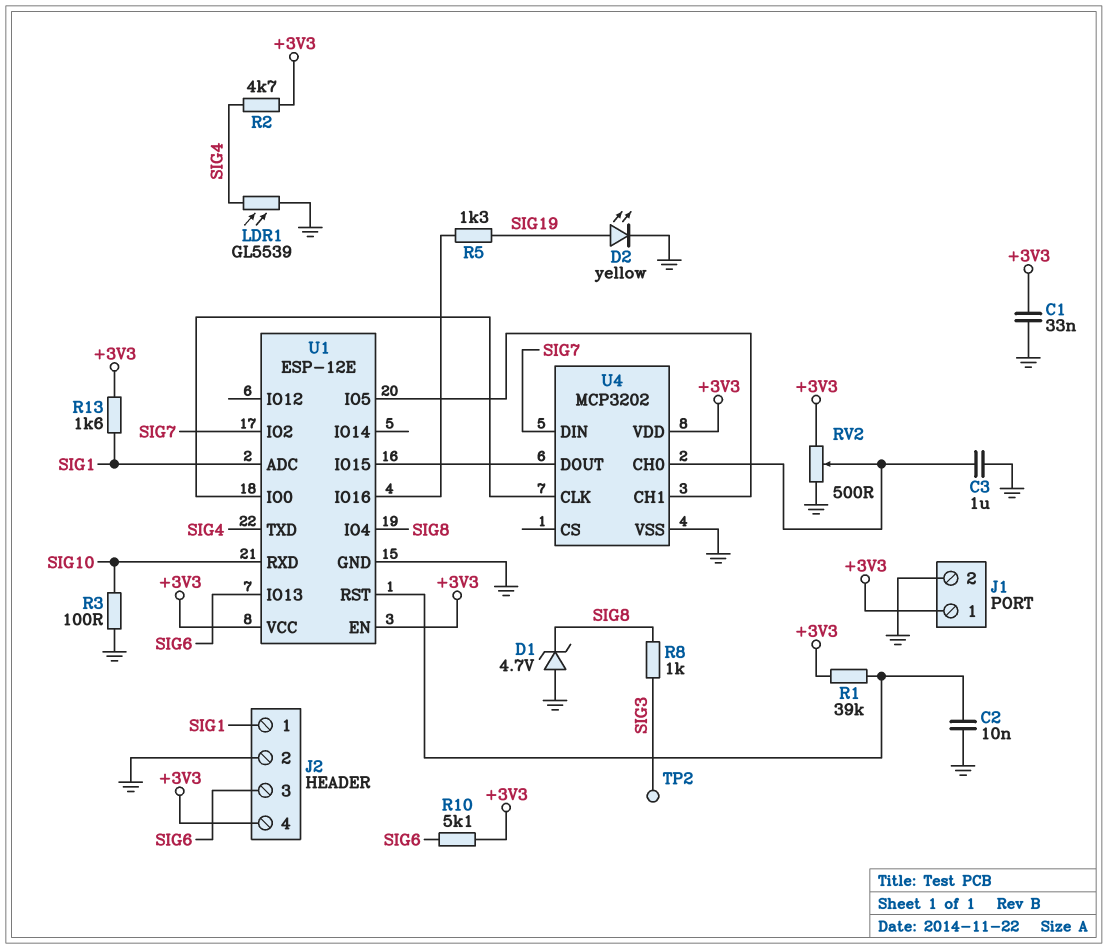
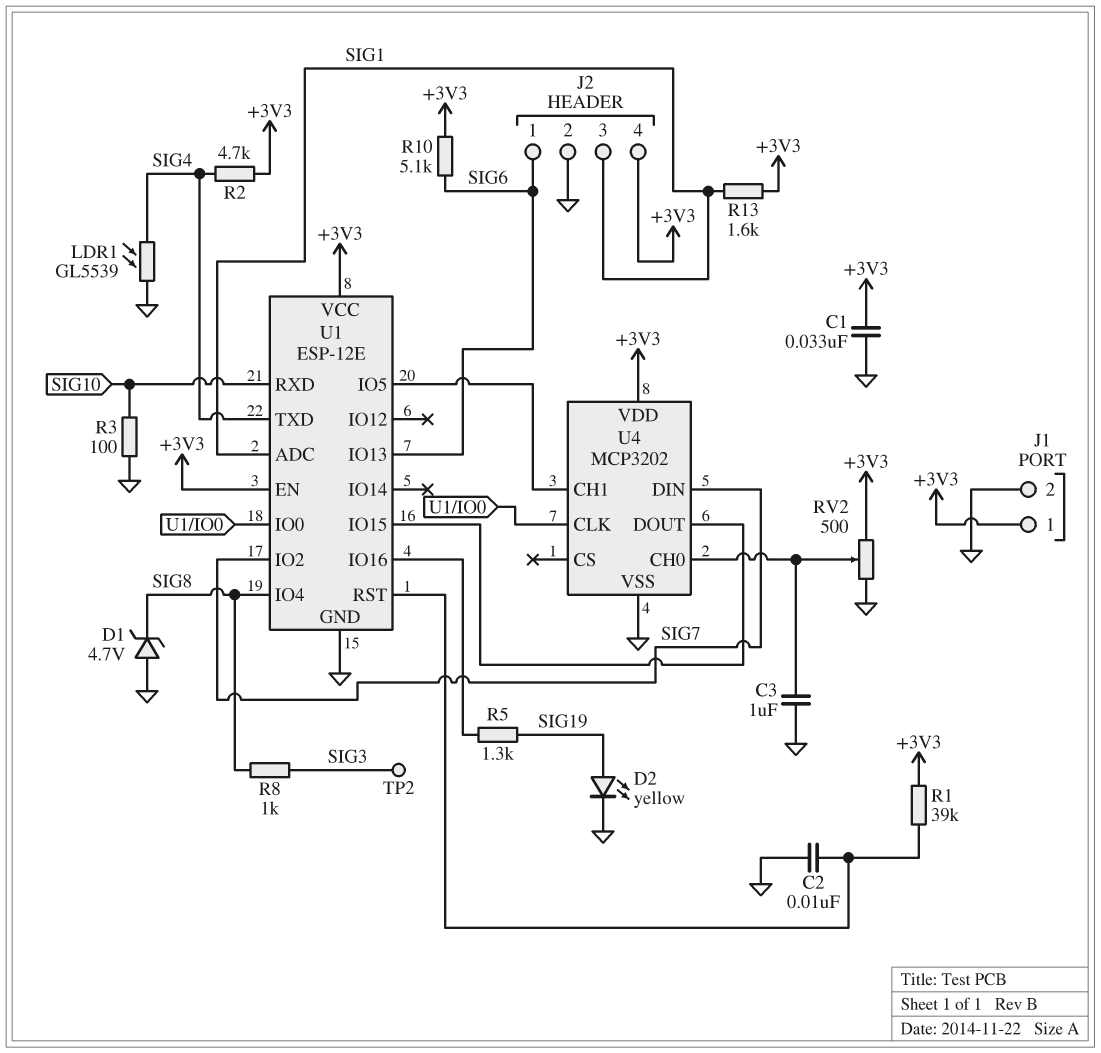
J2 pin 1: SIG1 -> SIG6
J2 pin 3: SIG6 -> SIG1

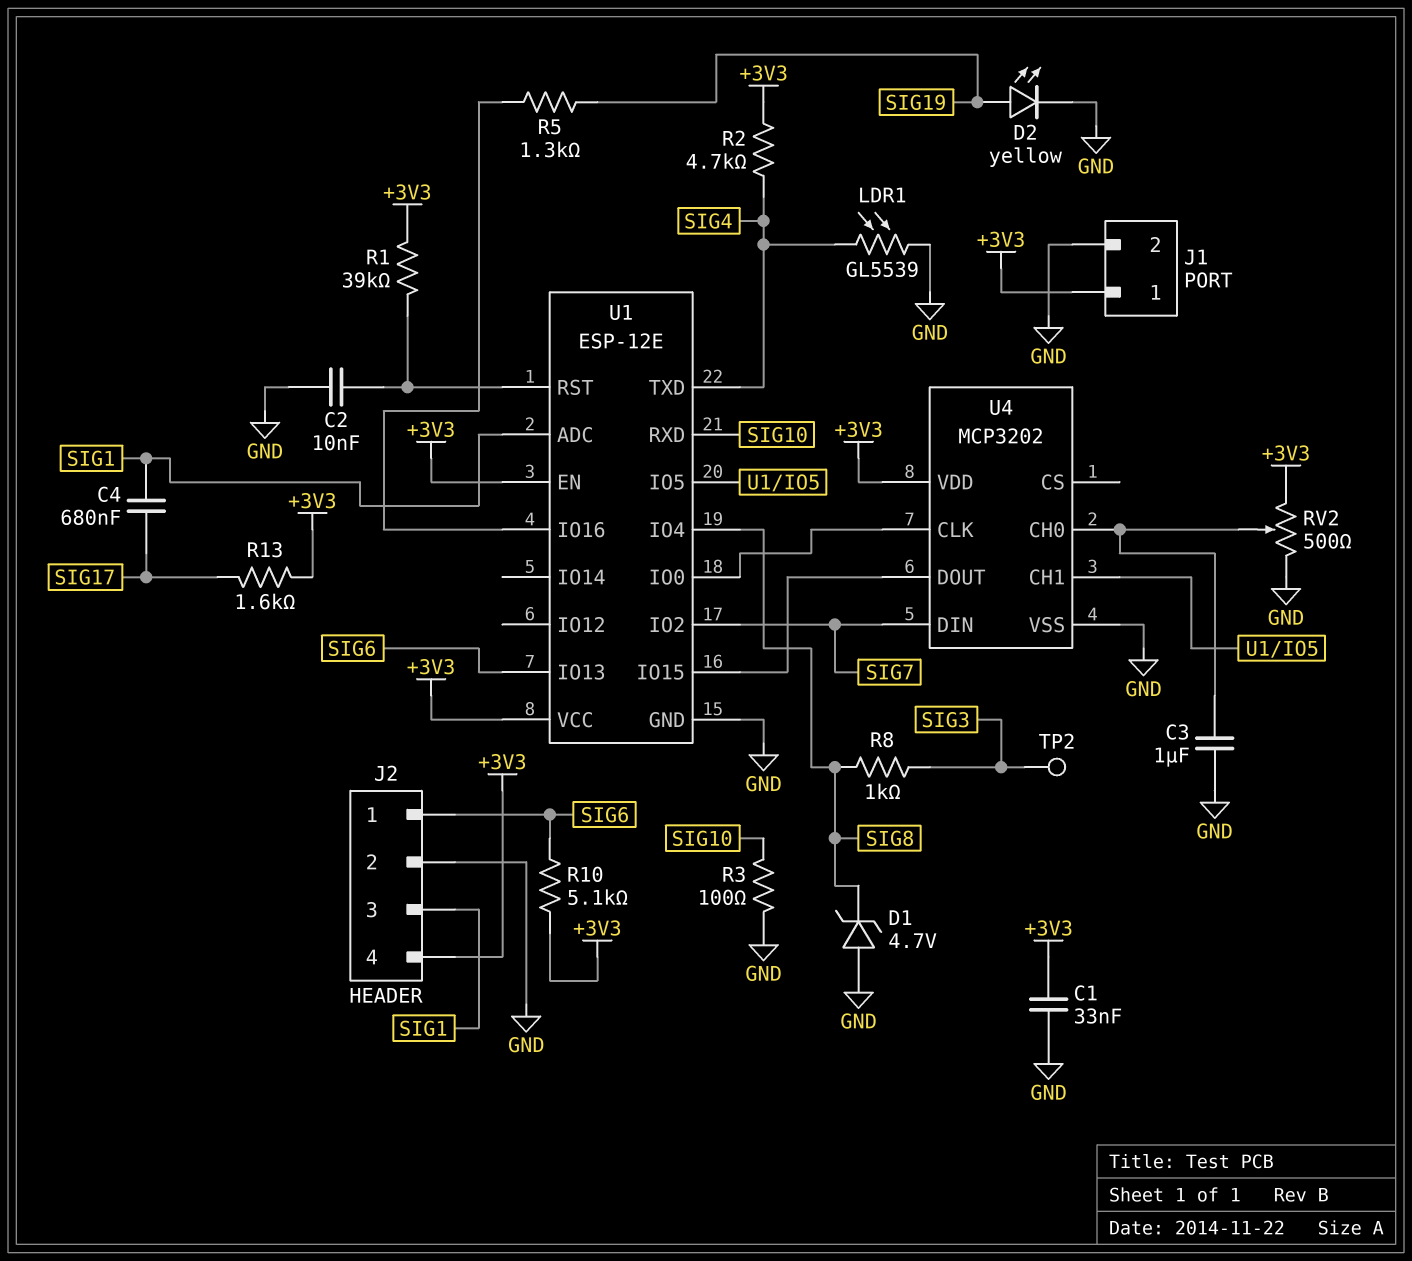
C4: none -> 680nF (SIG1, SIG17)
R13: 1.6k (+3V3, SIG1) -> 1.6k (+3V3, SIG17)

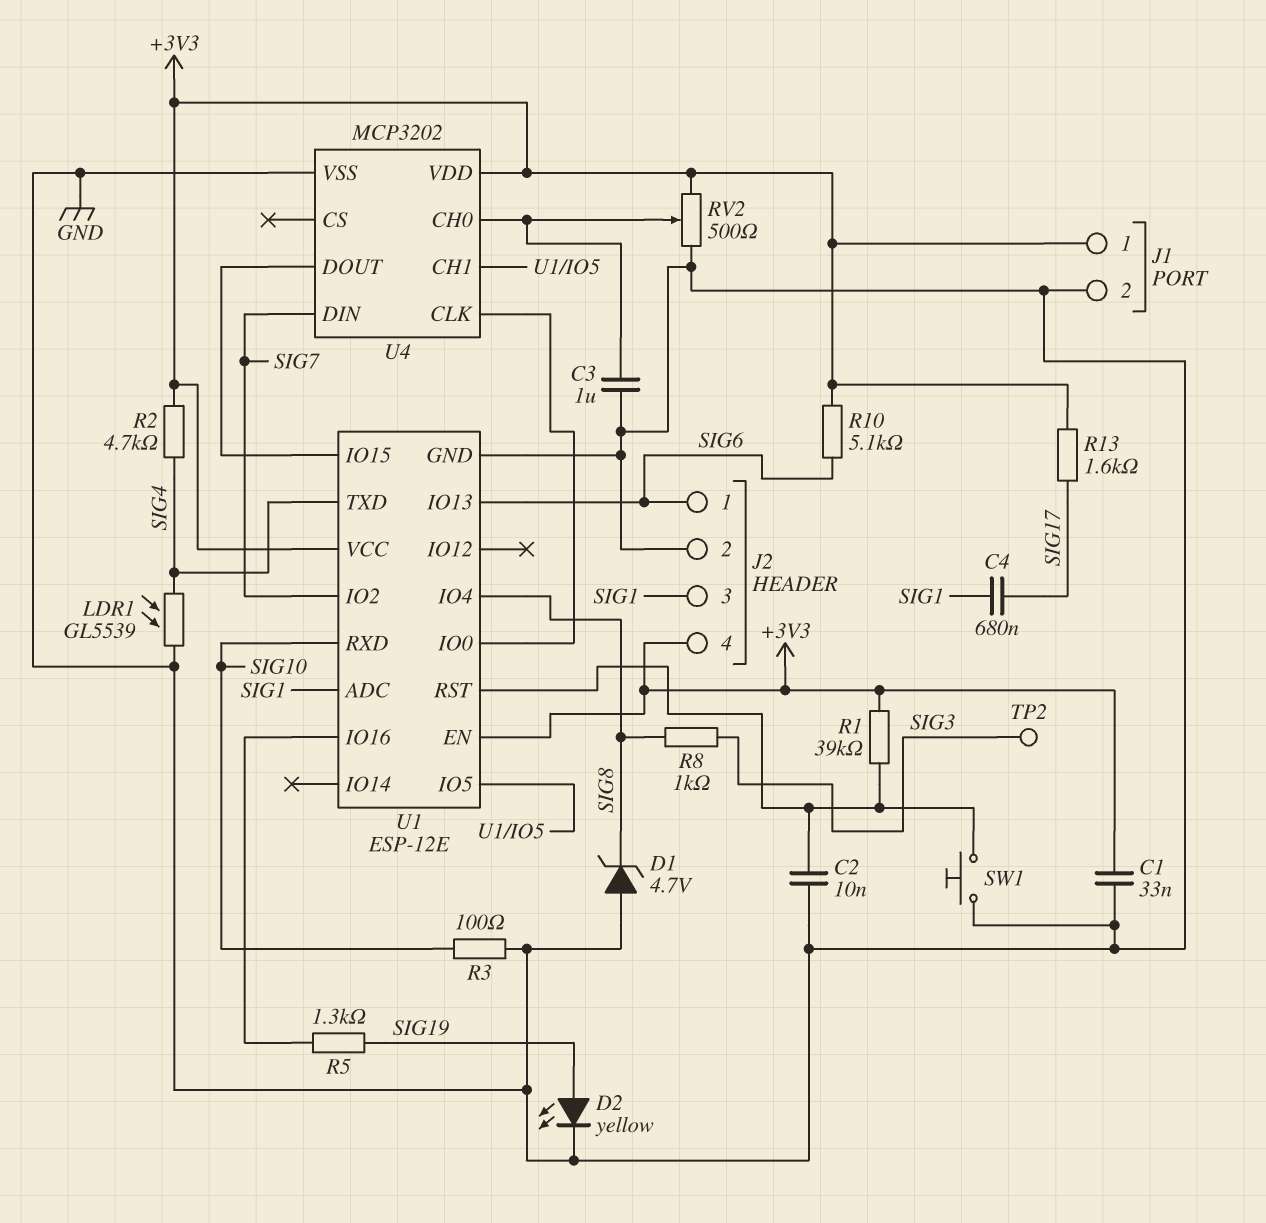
SW1: none -> button (GND, U1/RST)

